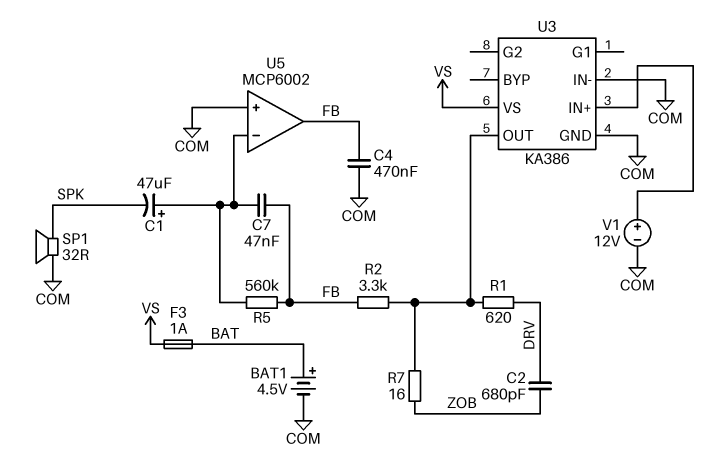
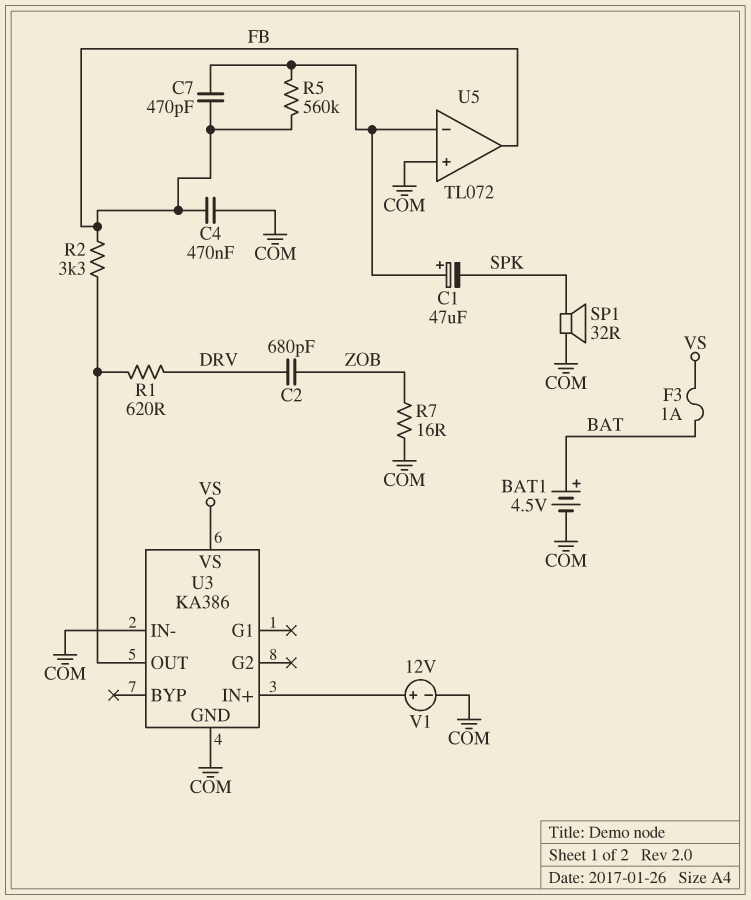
C7: 47nF (FB, U5/in-) -> 470pF (FB, U5/in-)
R7: 16 (U3/OUT, ZOB) -> 16 (COM, ZOB)
U5: MCP6002 -> TL072

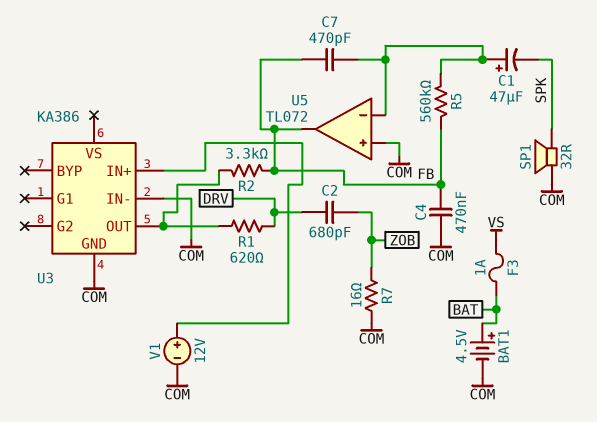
U3 pin VS: VS -> none

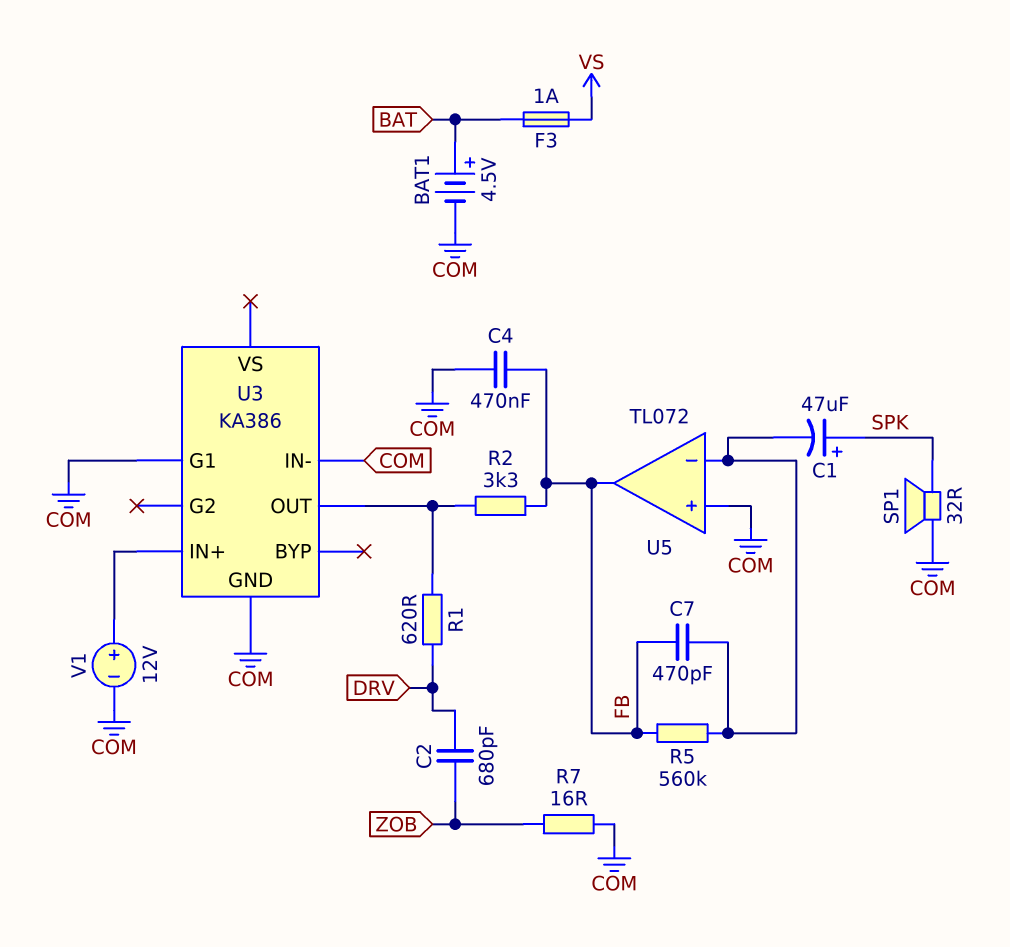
C1: 47uF (plus U5/in-, minus SPK) -> 47uF (plus SPK, minus U5/in-)
U3 pin G1: none -> COM

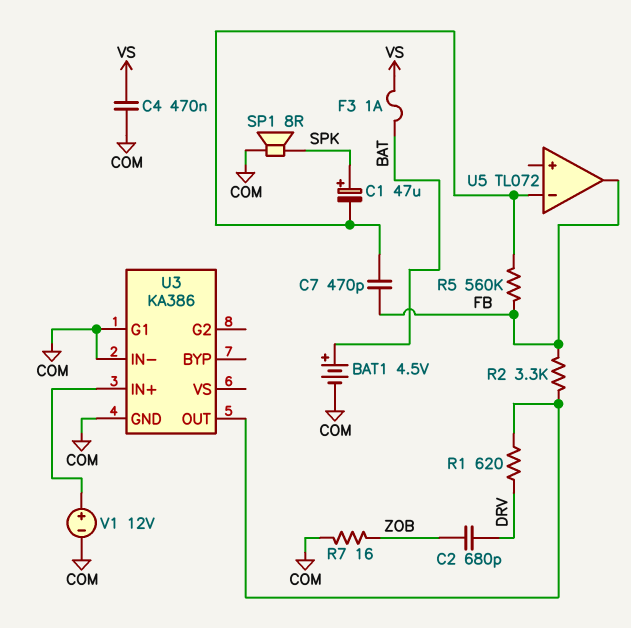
C4: 470nF (COM, FB) -> 470nF (COM, VS)
SP1: speaker 32R (COM, SPK) -> speaker 8R (COM, SPK)
U5 pin in+: COM -> none

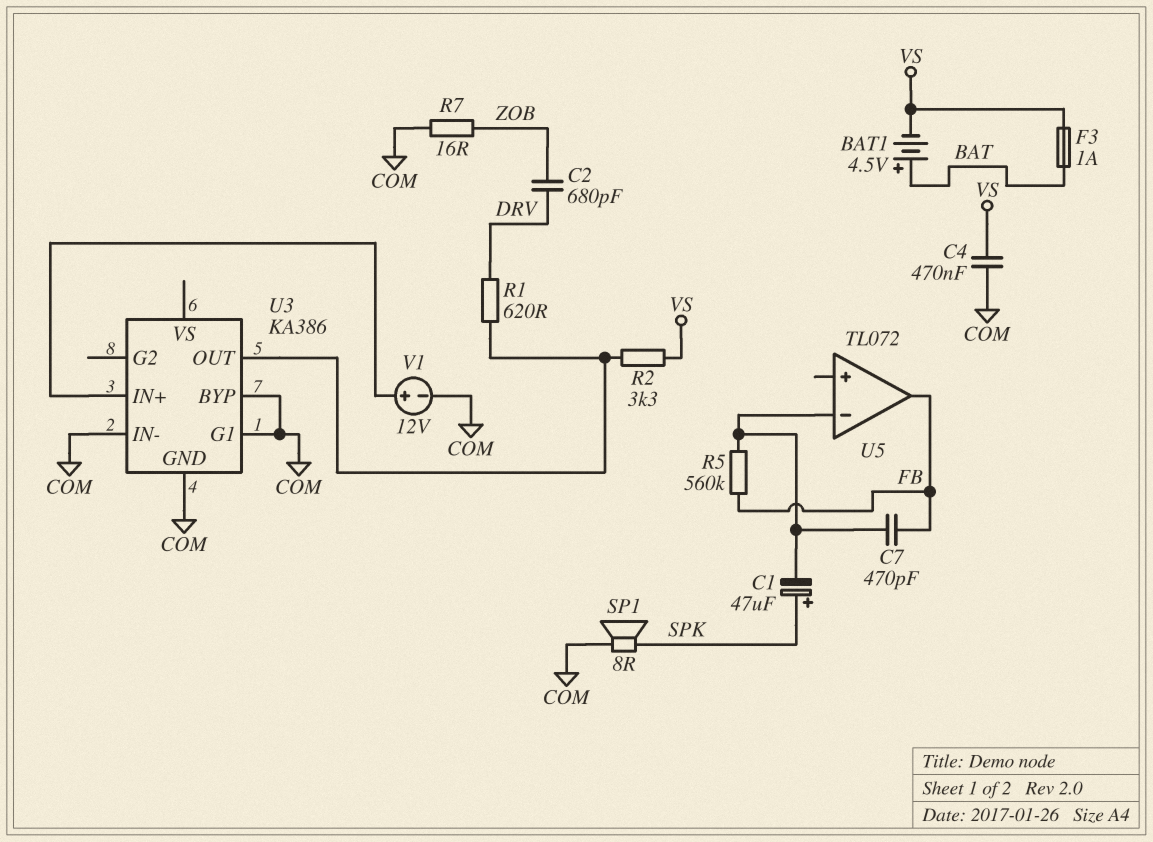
BAT1: 4.5V (plus BAT, minus COM) -> 4.5V (plus BAT, minus VS)
R2: 3.3k (FB, U3/OUT) -> 3.3k (U3/OUT, VS)
U3 pin BYP: none -> COM

